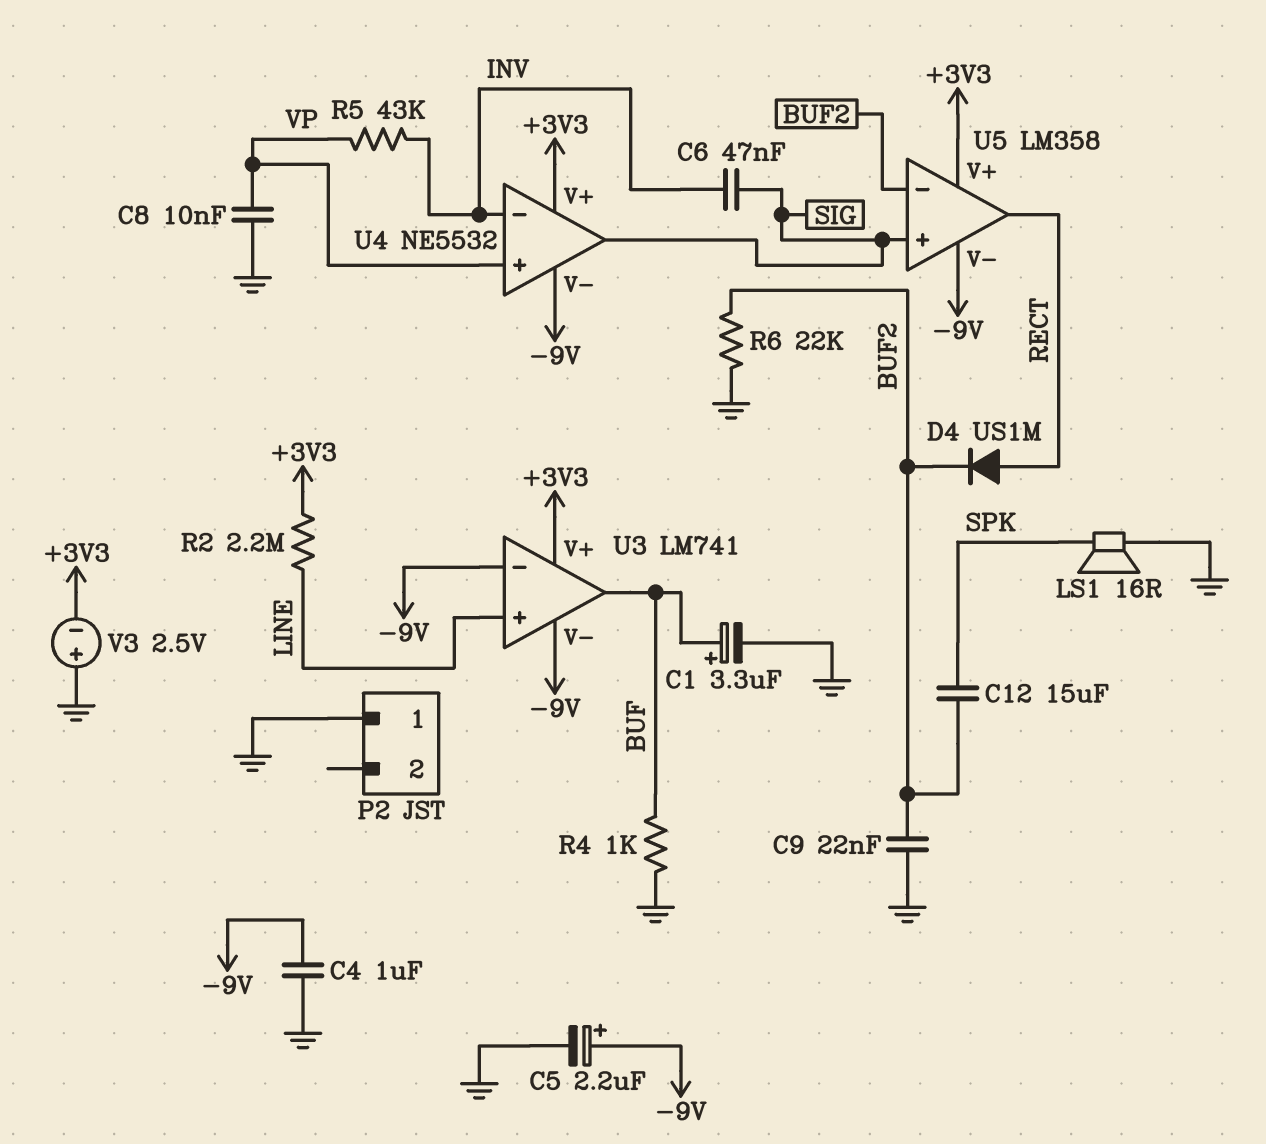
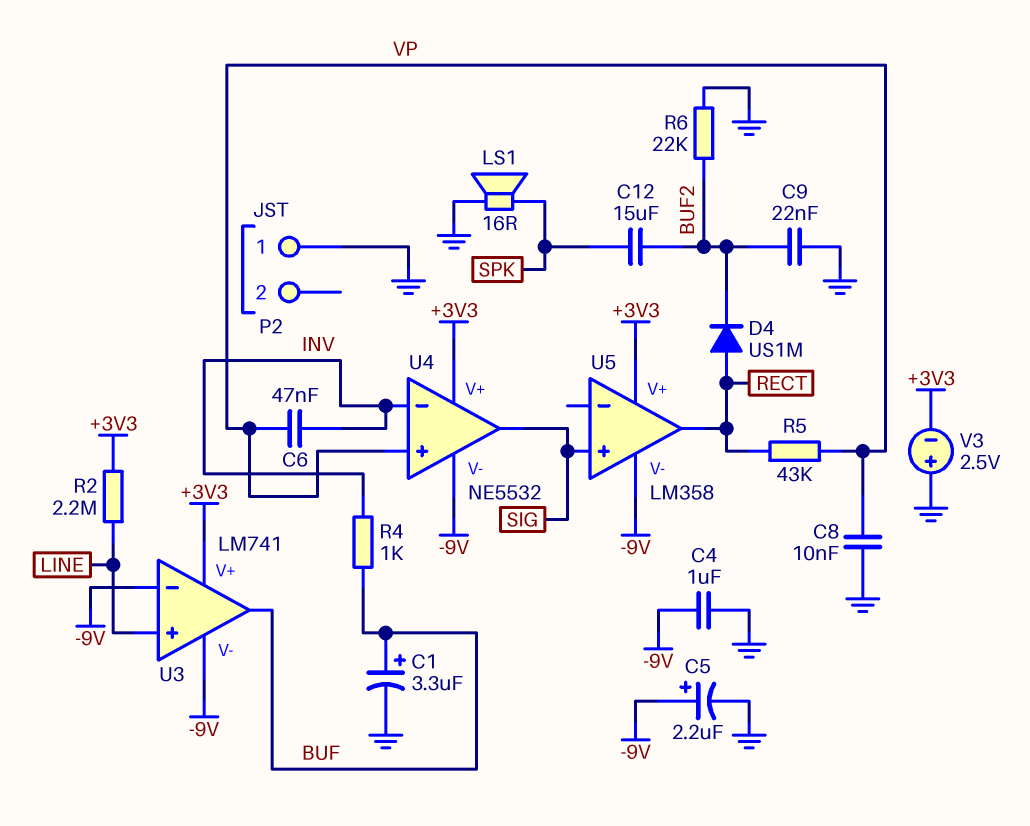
C6: 47nF (INV, SIG) -> 47nF (INV, VP)
R4: 1k (BUF, GND) -> 1k (BUF, INV)
R5: 43k (INV, VP) -> 43k (RECT, VP)
U5 pin in-: BUF2 -> none

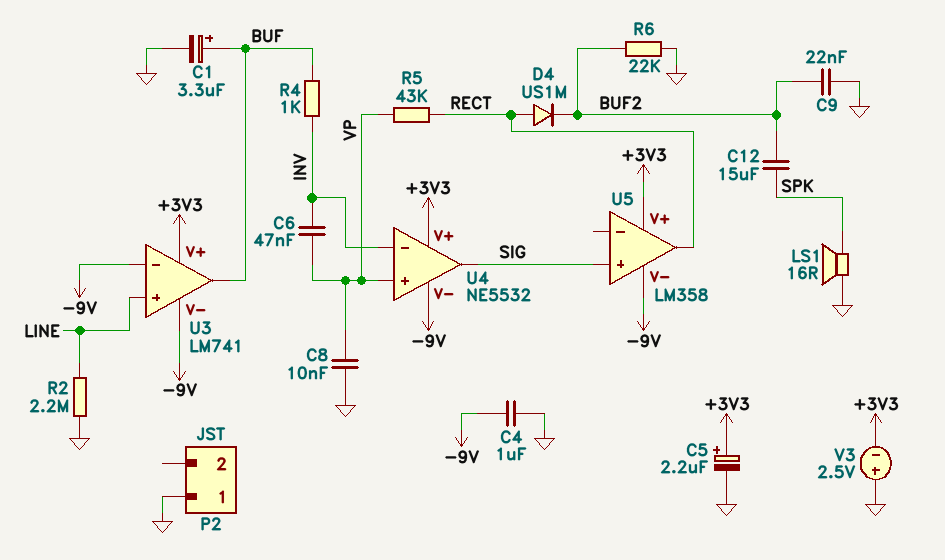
C5: 2.2uF (plus -9V, minus GND) -> 2.2uF (plus +3V3, minus GND)
R2: 2.2M (+3V3, LINE) -> 2.2M (GND, LINE)

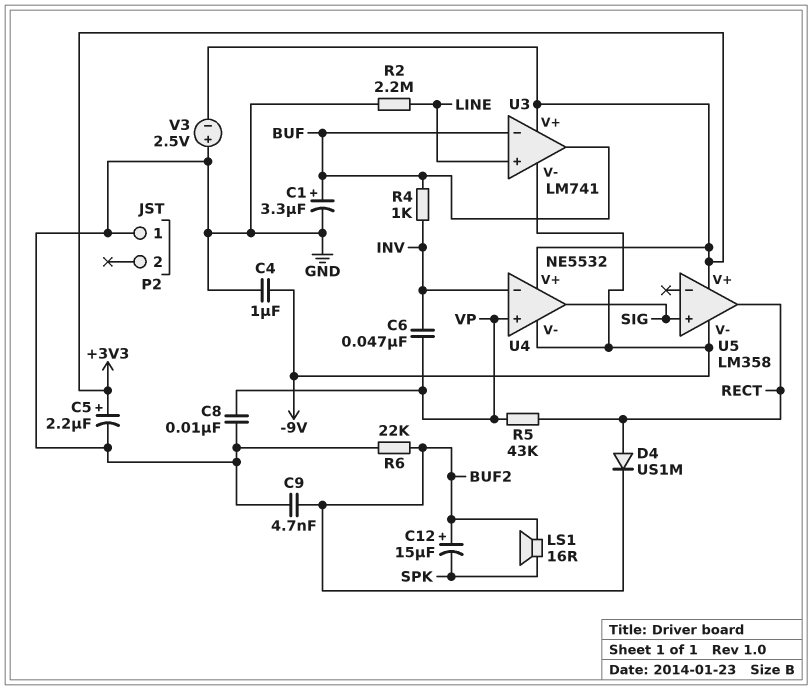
C9: 22nF (BUF2, GND) -> 4.7nF (BUF2, GND)
C12: 15uF (BUF2, SPK) -> 15uF (plus BUF2, minus SPK)
LS1: speaker 16R (GND, SPK) -> speaker 16R (BUF2, SPK)
U3 pin in-: -9V -> BUF

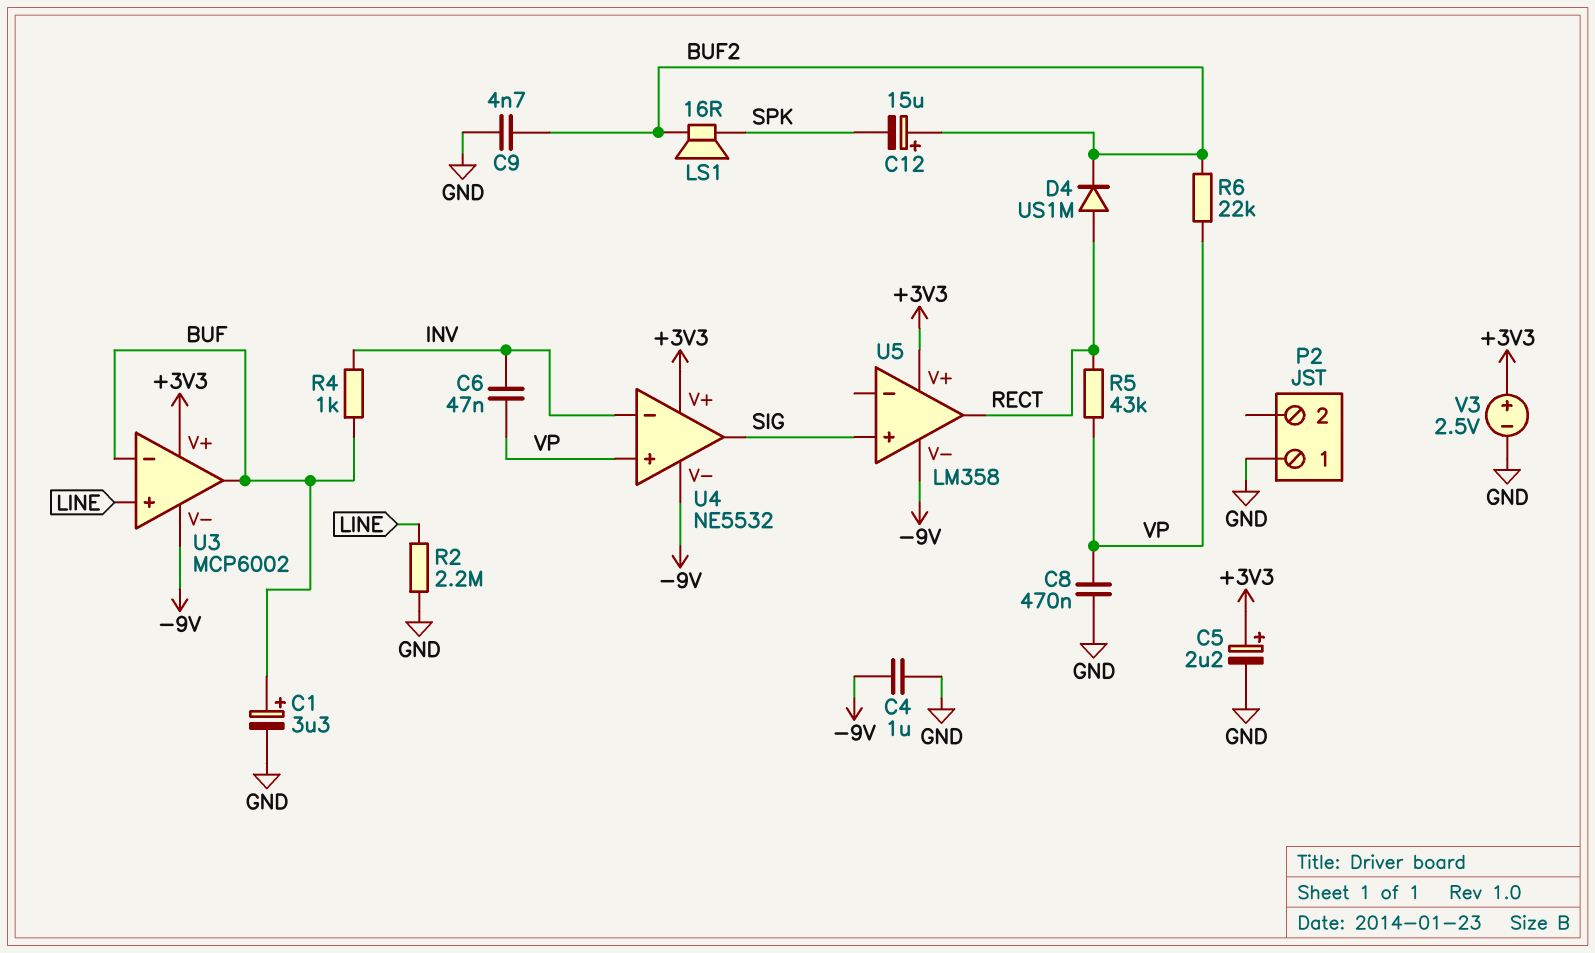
C8: 10nF (GND, VP) -> 470nF (GND, VP)
R6: 22k (BUF2, GND) -> 22k (BUF2, VP)
U3: LM741 -> MCP6002
V3: 2.5V (plus GND, minus +3V3) -> 2.5V (plus +3V3, minus GND)

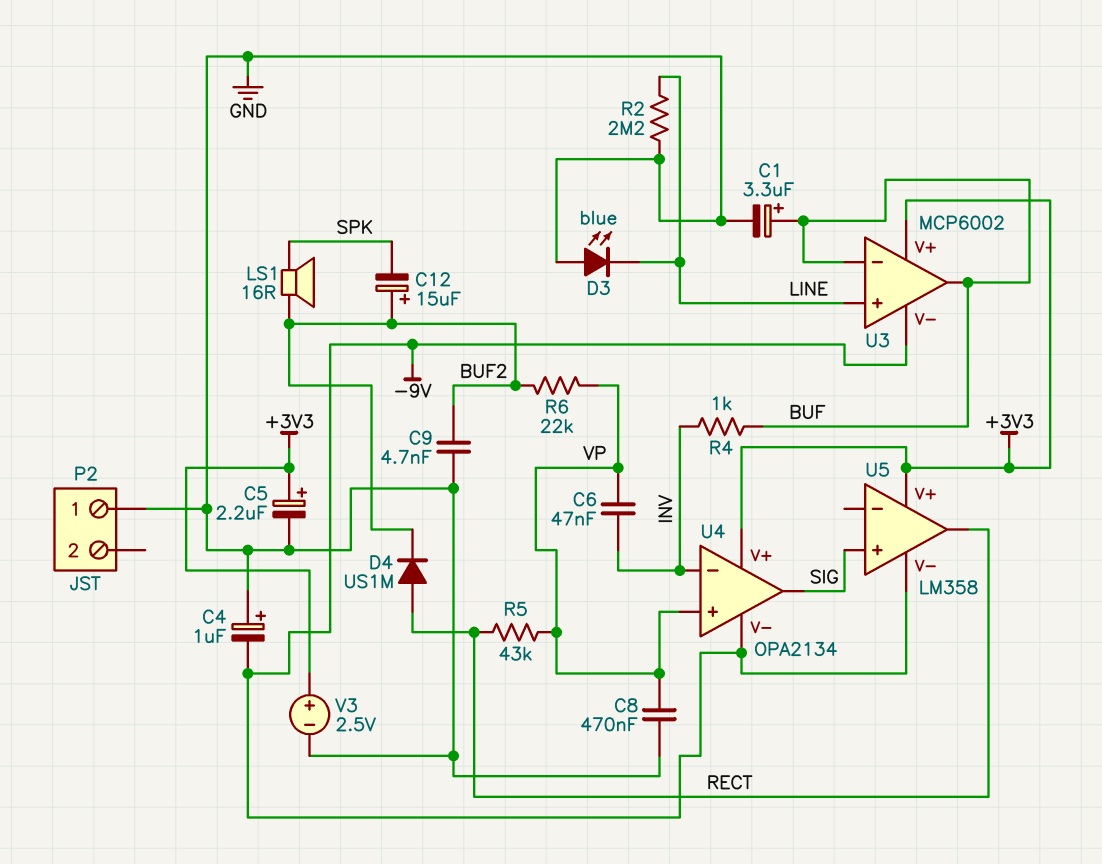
C4: 1uF (-9V, GND) -> 1uF (plus GND, minus -9V)
D3: none -> LED blue (A GND, K LINE)
U4: NE5532 -> OPA2134

